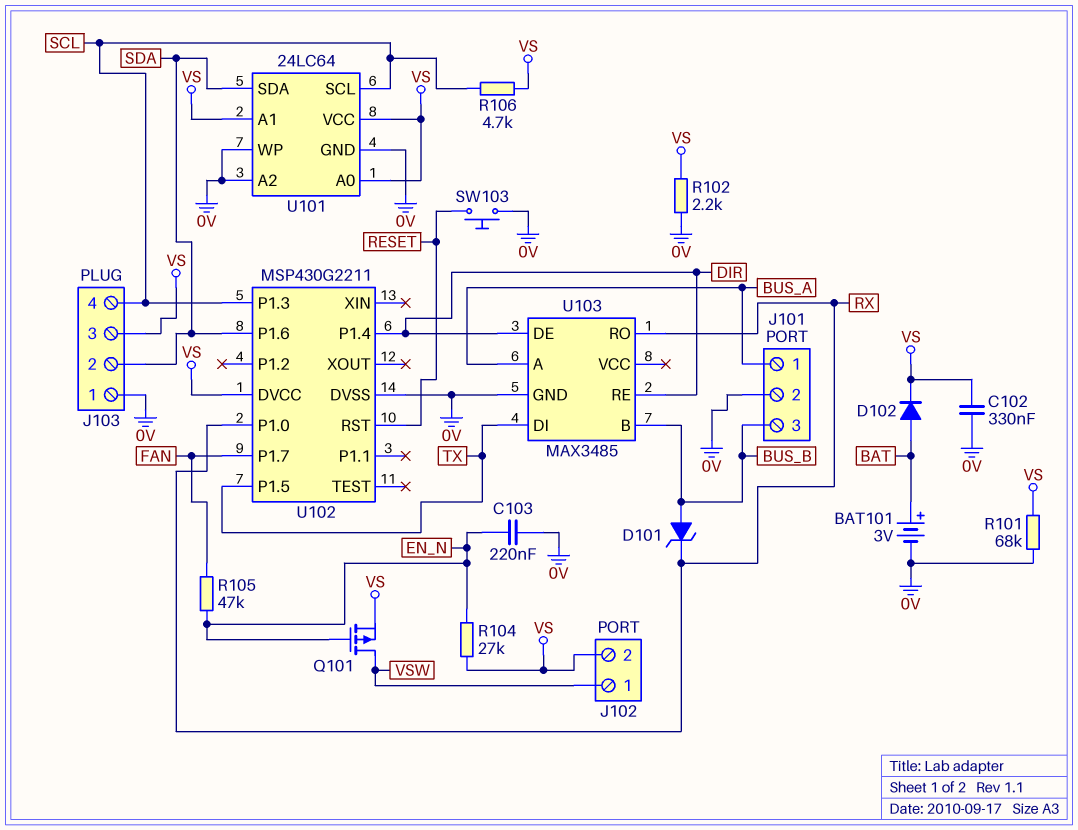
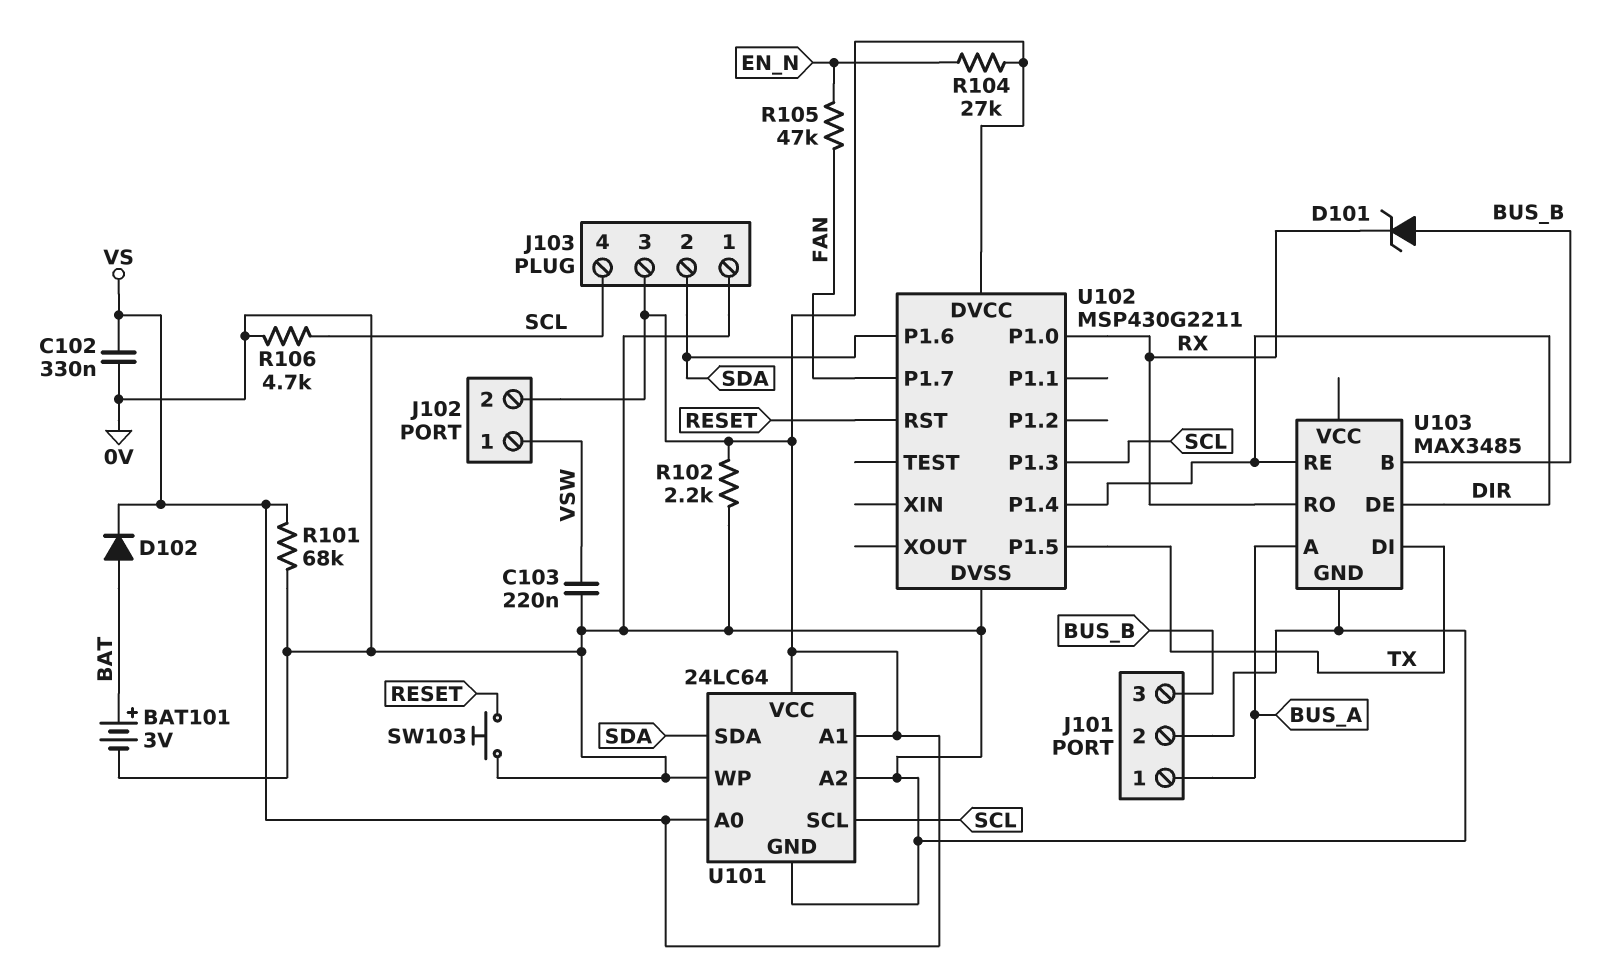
C103: 220nF (0V, EN_N) -> 220nF (0V, VSW)
Q101: PMOS (G EN_N, D VSW, S VS) -> none
R106: 4.7k (SCL, VS) -> 4.7k (0V, SCL)

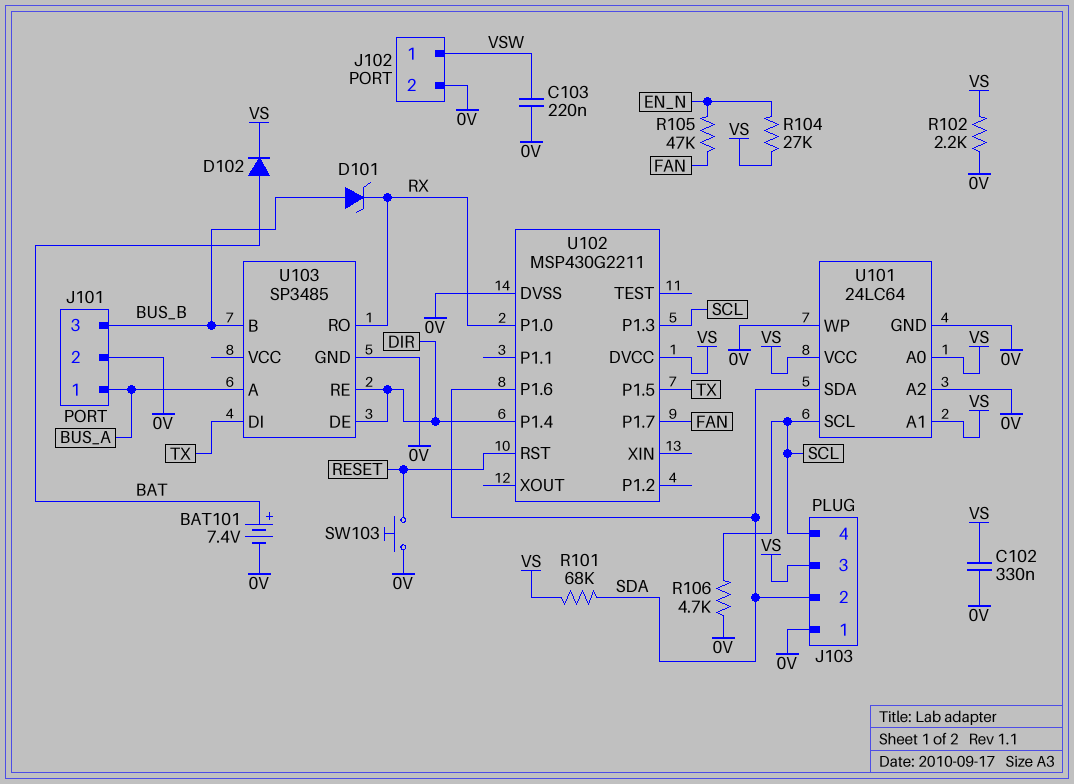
BAT101: 3V (plus BAT, minus 0V) -> 7.4V (plus BAT, minus 0V)
J102 pin 2: VS -> 0V
R101: 68k (0V, VS) -> 68k (SDA, VS)
U103: MAX3485 -> SP3485

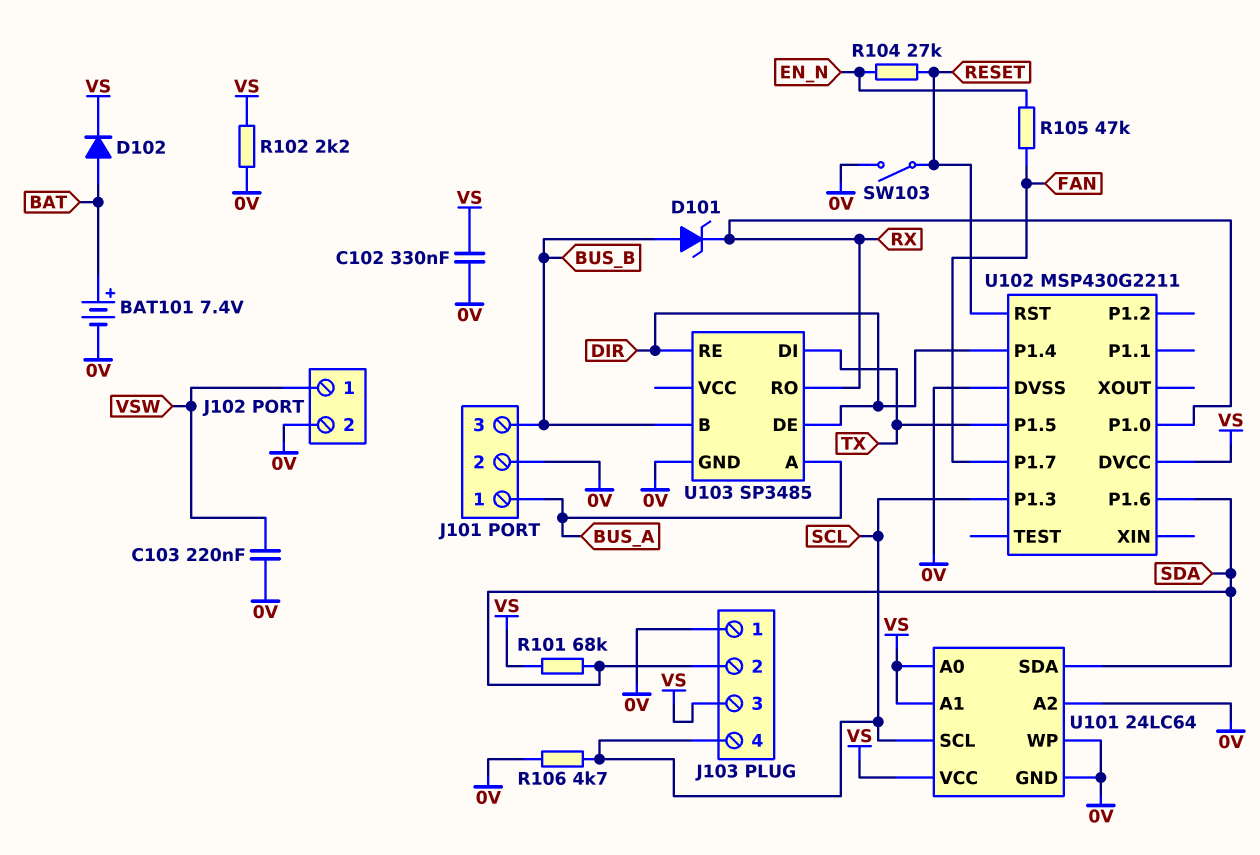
R104: 27k (EN_N, VS) -> 27k (EN_N, RESET)
SW103: button (0V, RESET) -> switch (0V, RESET)

